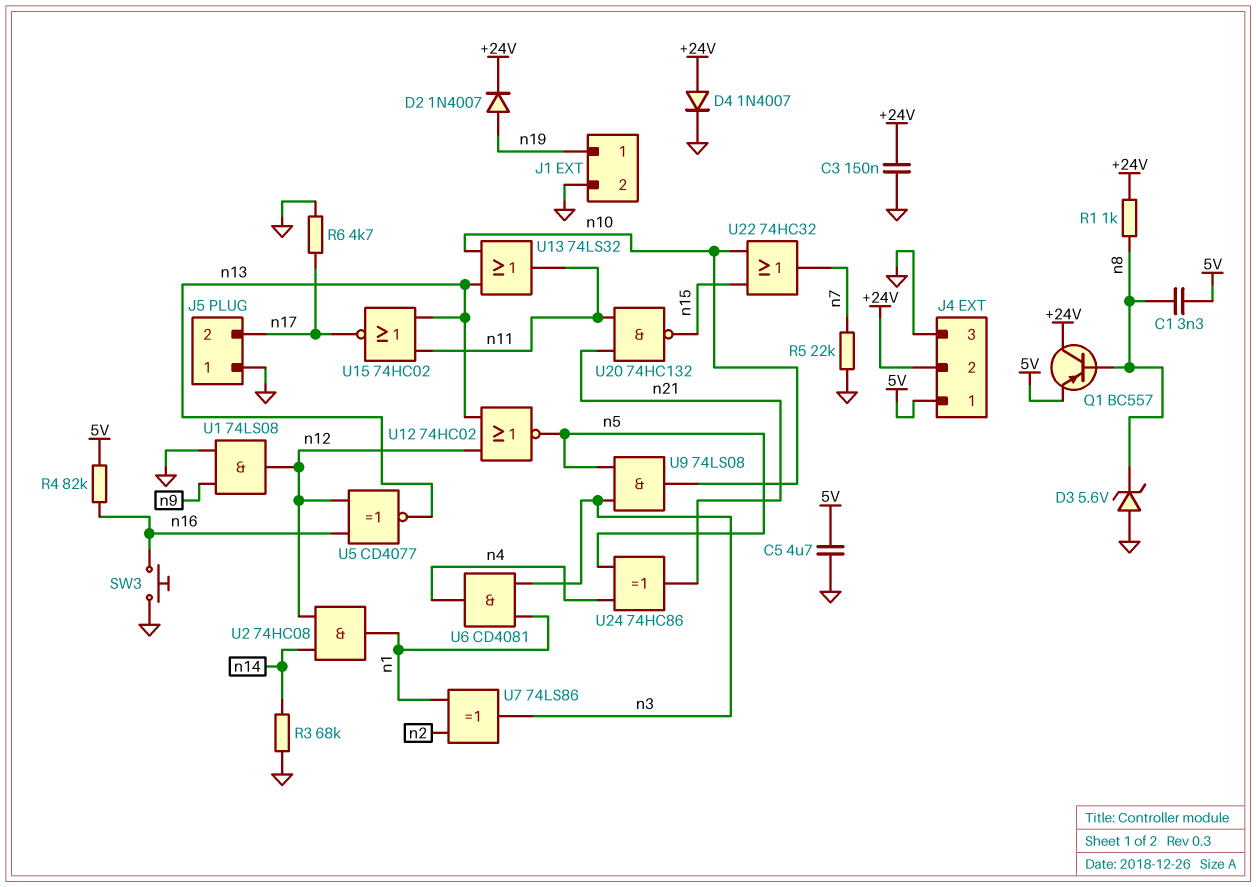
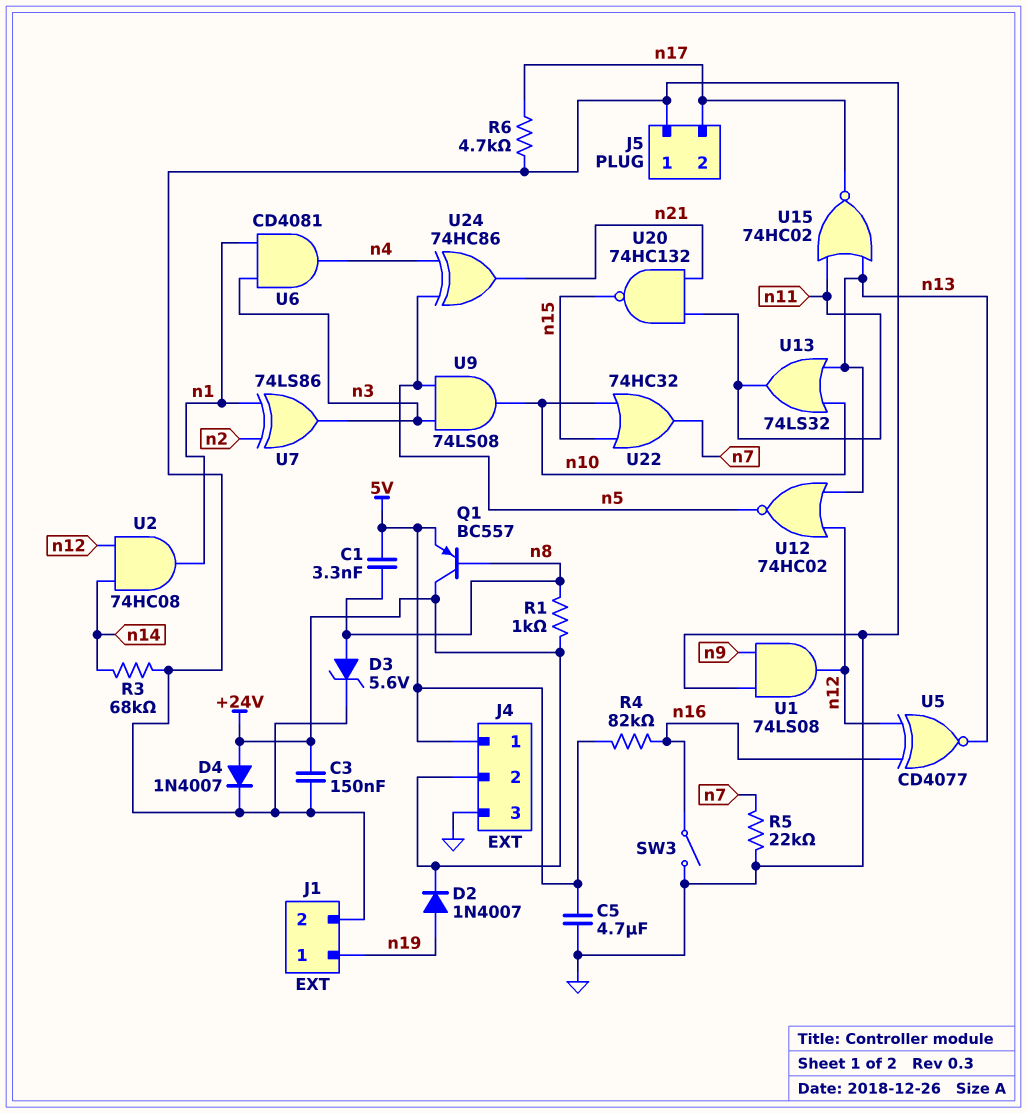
D3: zener 5.6V (A GND, K n8) -> zener 5.6V (A n8, K GND)
SW3: button (GND, n16) -> switch (GND, n16)

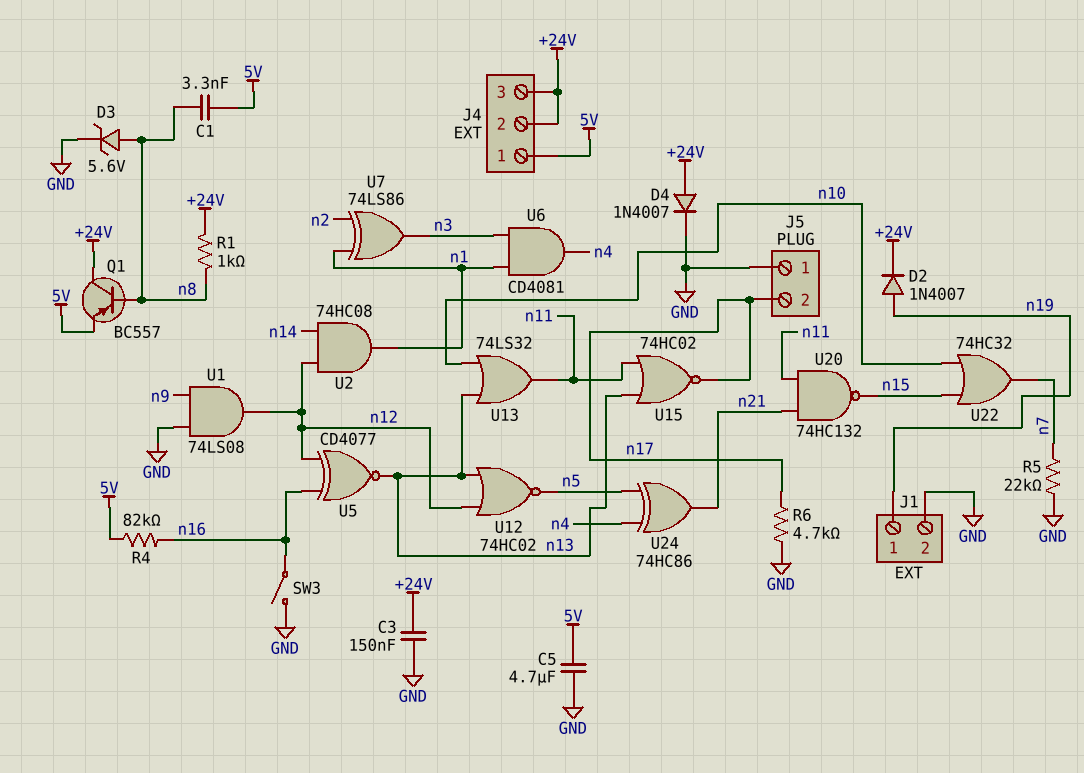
J4 pin 3: GND -> +24V
R3: 68k (GND, n14) -> none
U9: AND 74LS08 (in n3, in n5, out n10) -> none

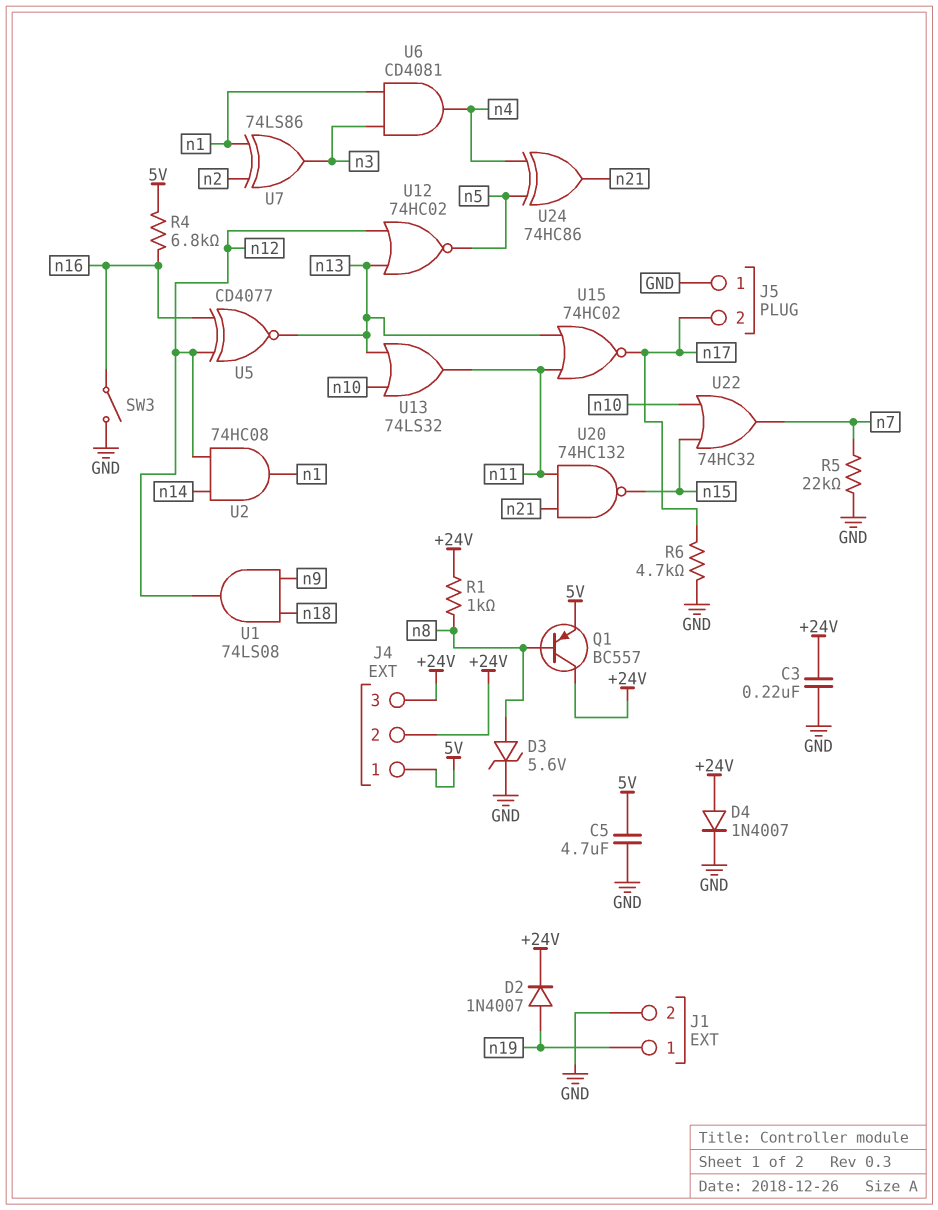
C1: 3.3nF (5V, n8) -> none
C3: 150nF (+24V, GND) -> 220nF (+24V, GND)
R4: 82k (5V, n16) -> 6.8k (5V, n16)
U1: AND 74LS08 (in GND, in n9, out n12) -> AND 74LS08 (in n9, in n18, out n12)

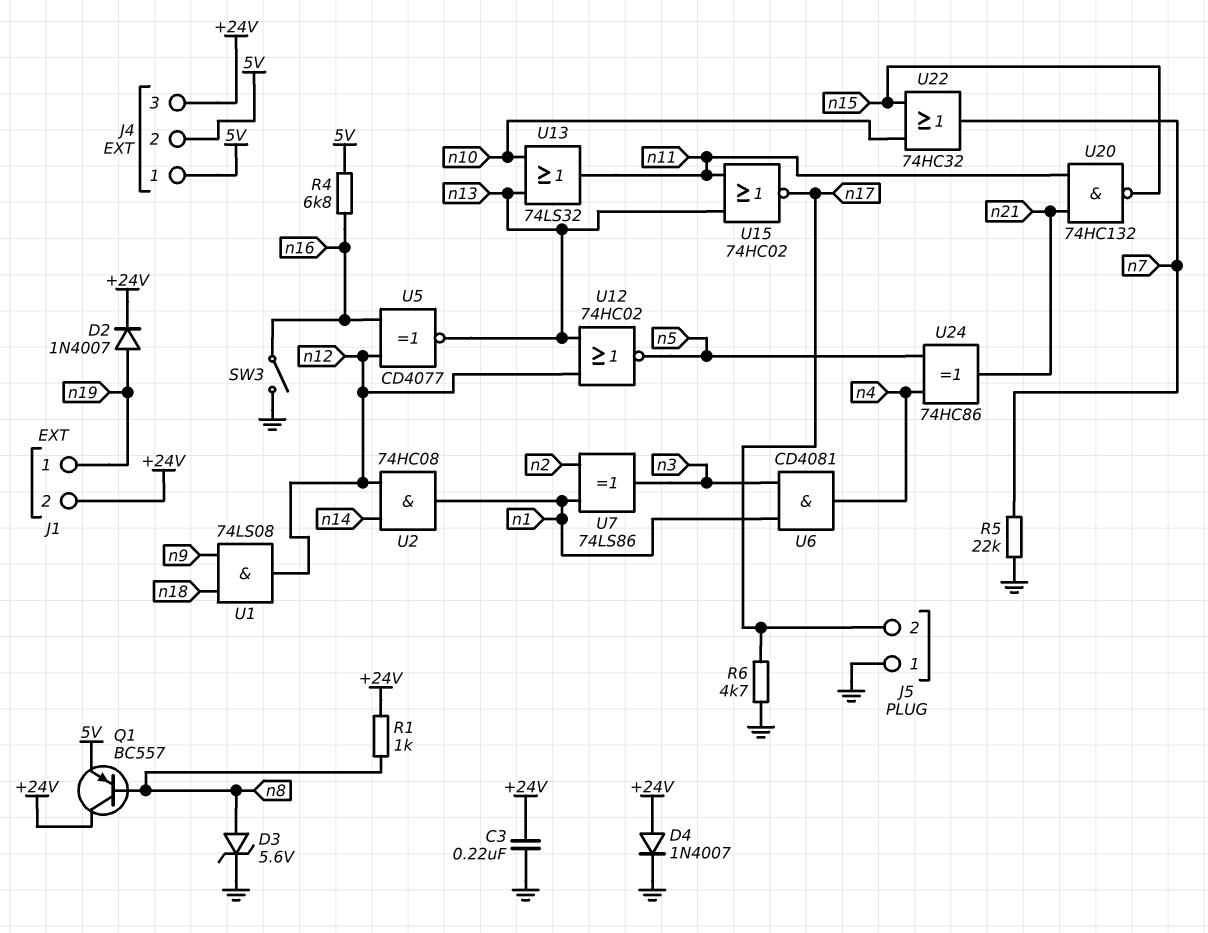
C5: 4.7uF (5V, GND) -> none
J1 pin 2: GND -> +24V
J4 pin 2: +24V -> 5V

